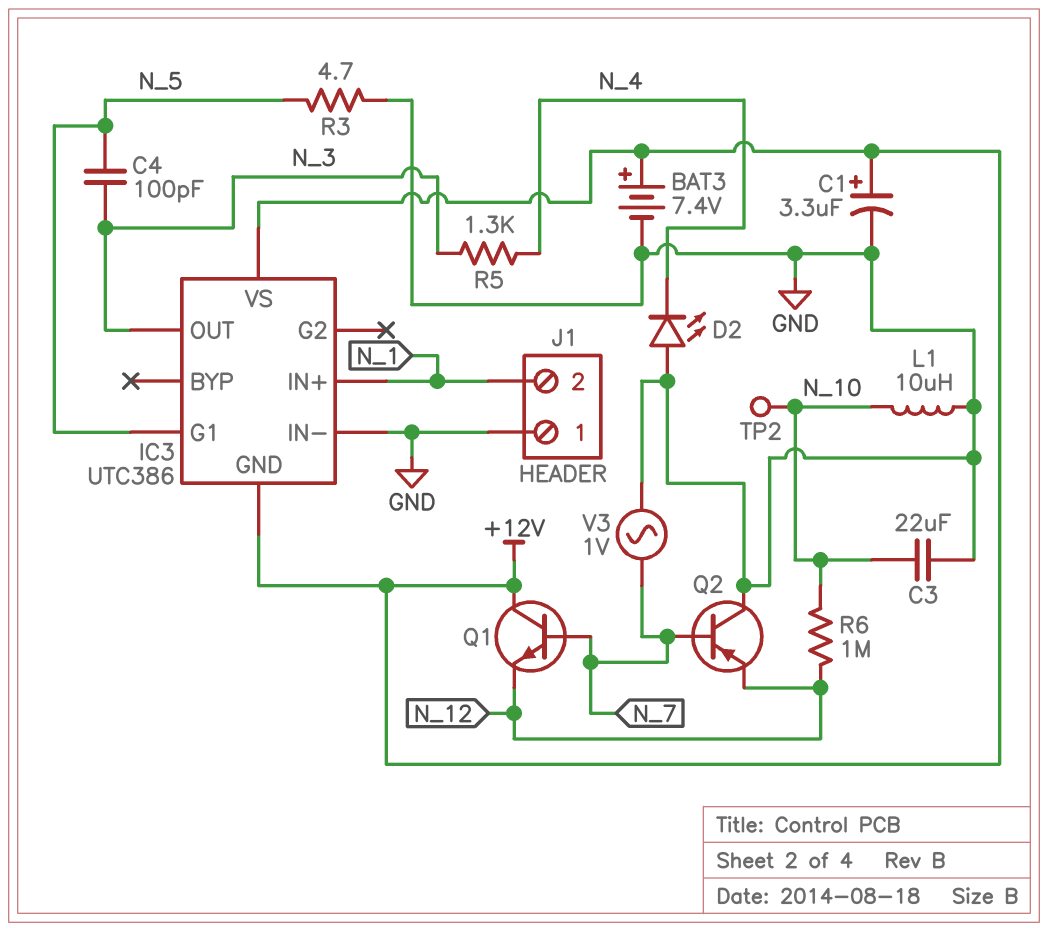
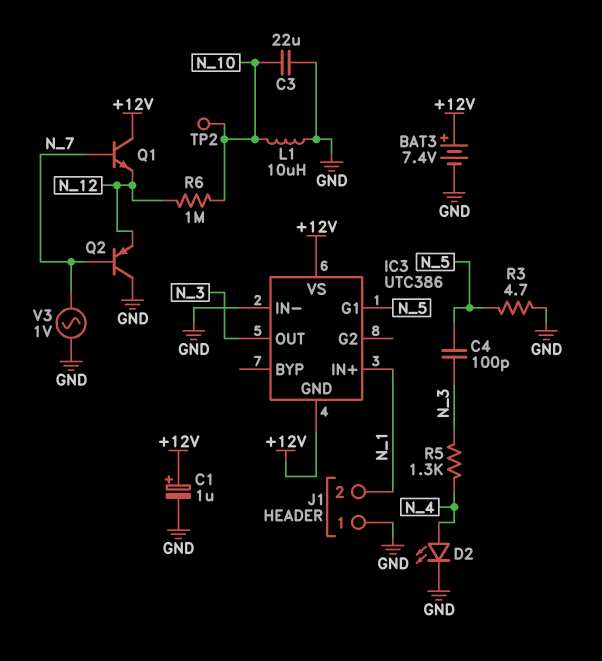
C1: 3.3uF (plus +12V, minus GND) -> 1uF (plus +12V, minus GND)
D2: LED (A GND, K N_4) -> LED (A N_4, K GND)

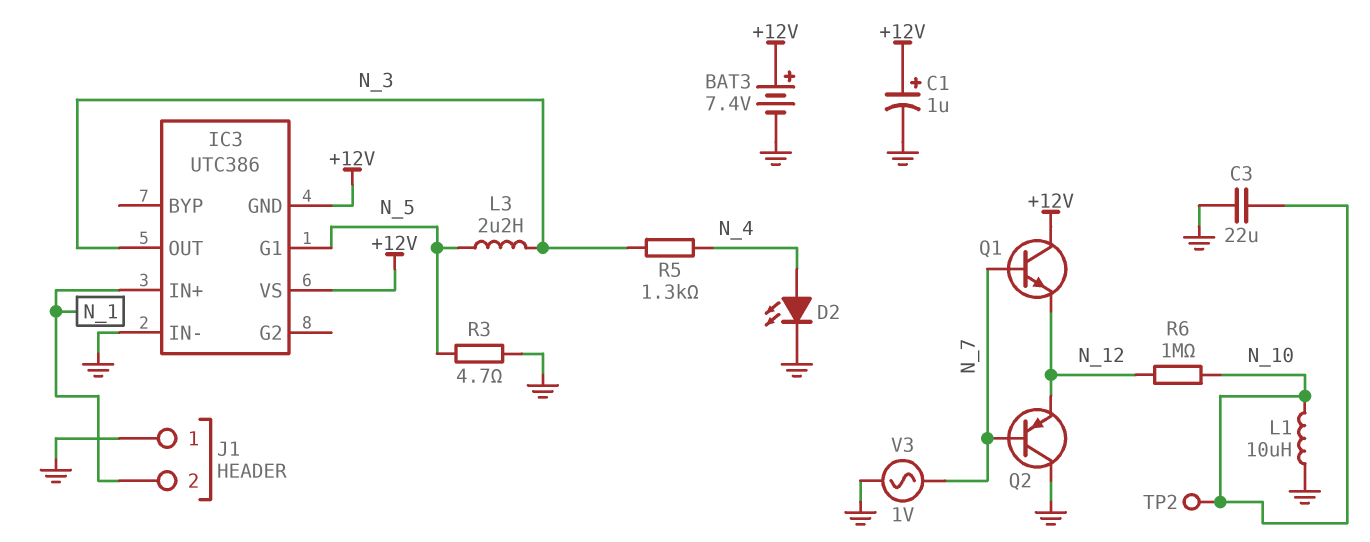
C4: 100pF (N_3, N_5) -> none
L3: none -> 2.2uH (N_3, N_5)

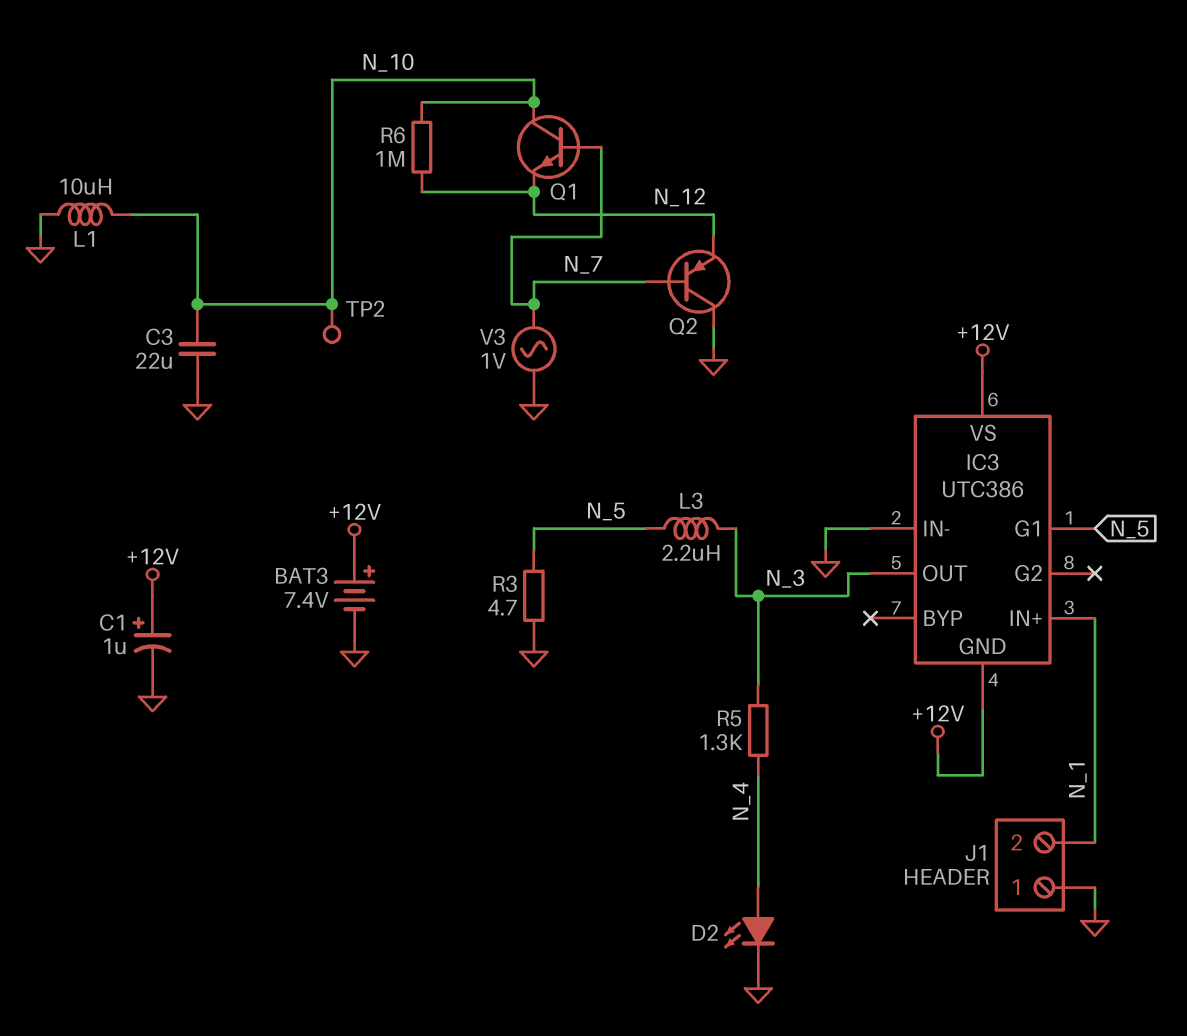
Q1: NPN (B N_7, C +12V, E N_12) -> NPN (B N_7, C N_10, E N_12)

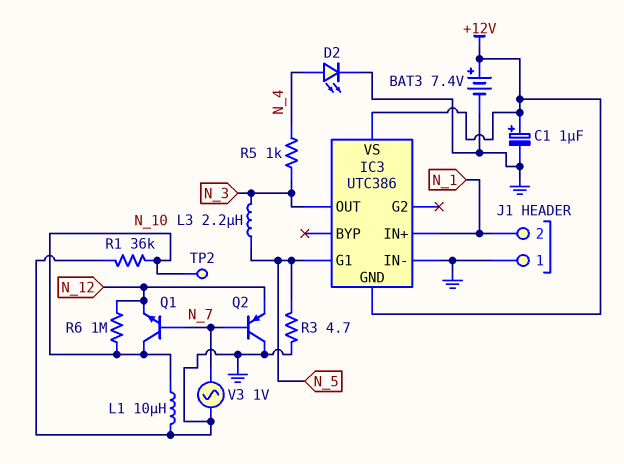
C3: 22uF (GND, N_10) -> none
R1: none -> 36k (GND, N_10)
R5: 1.3k (N_3, N_4) -> 1k (N_3, N_4)

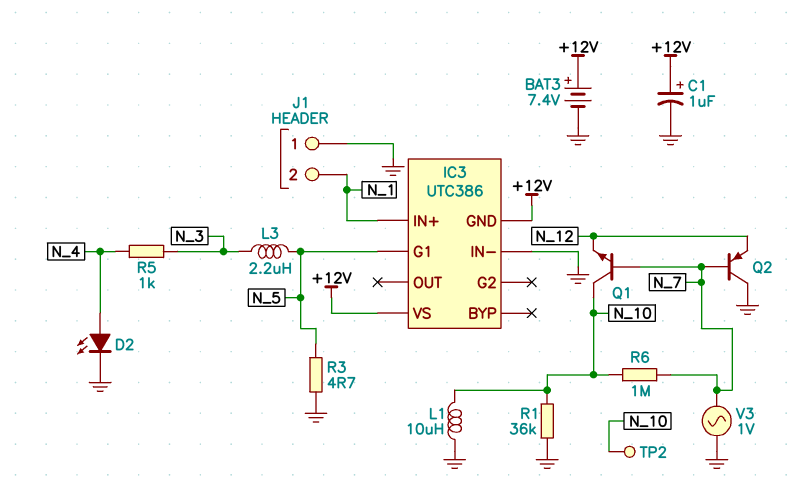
IC3 pin OUT: N_3 -> none
R6: 1M (N_10, N_12) -> 1M (N_7, N_10)

